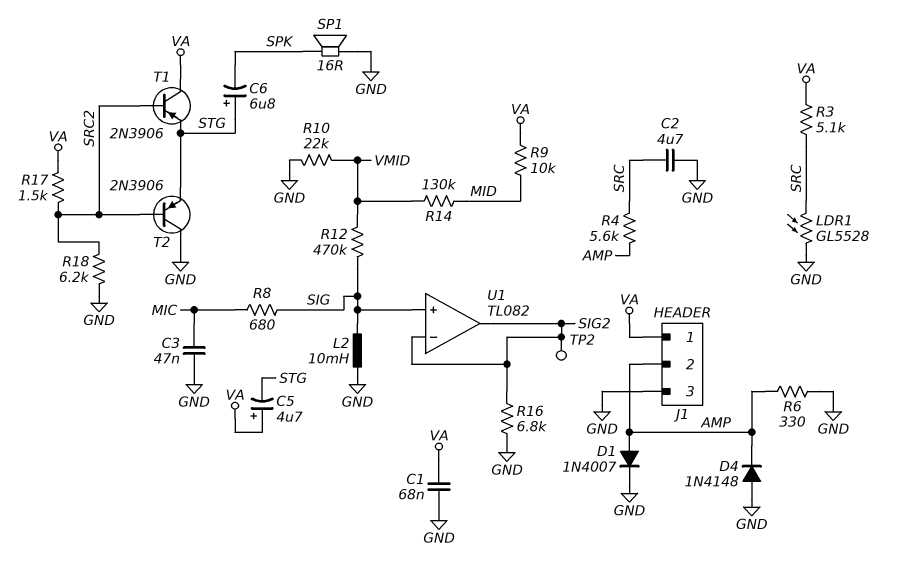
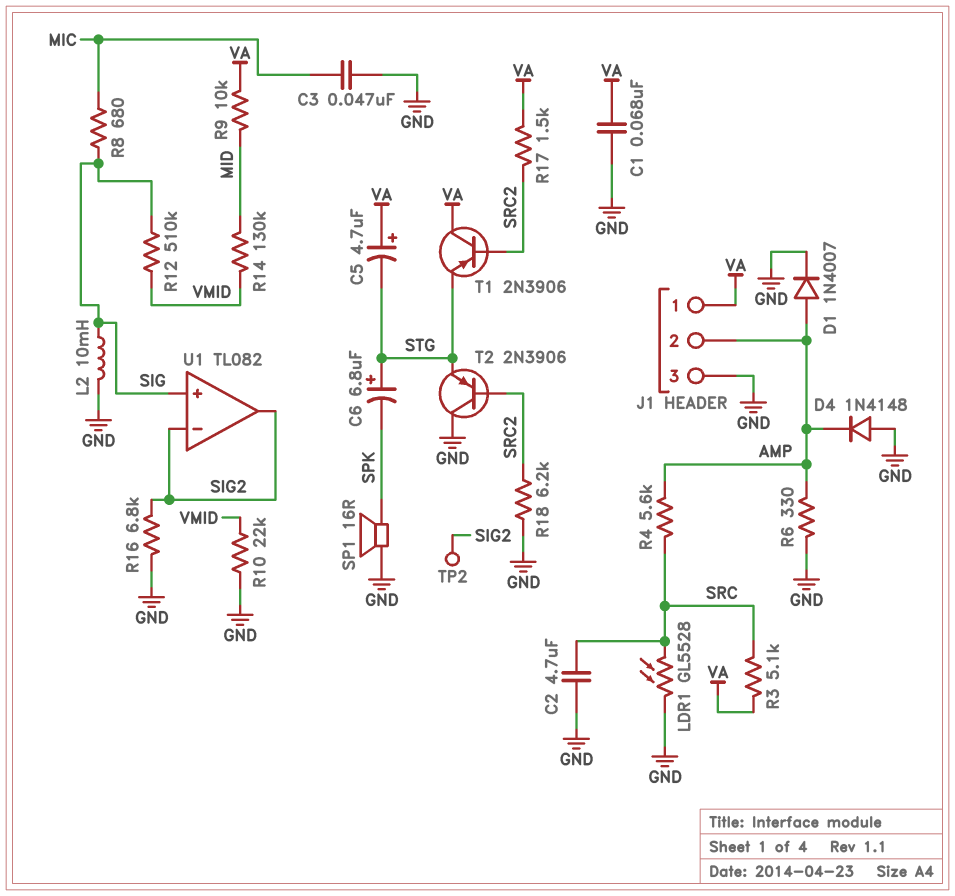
R12: 470k (SIG, VMID) -> 510k (SIG, VMID)

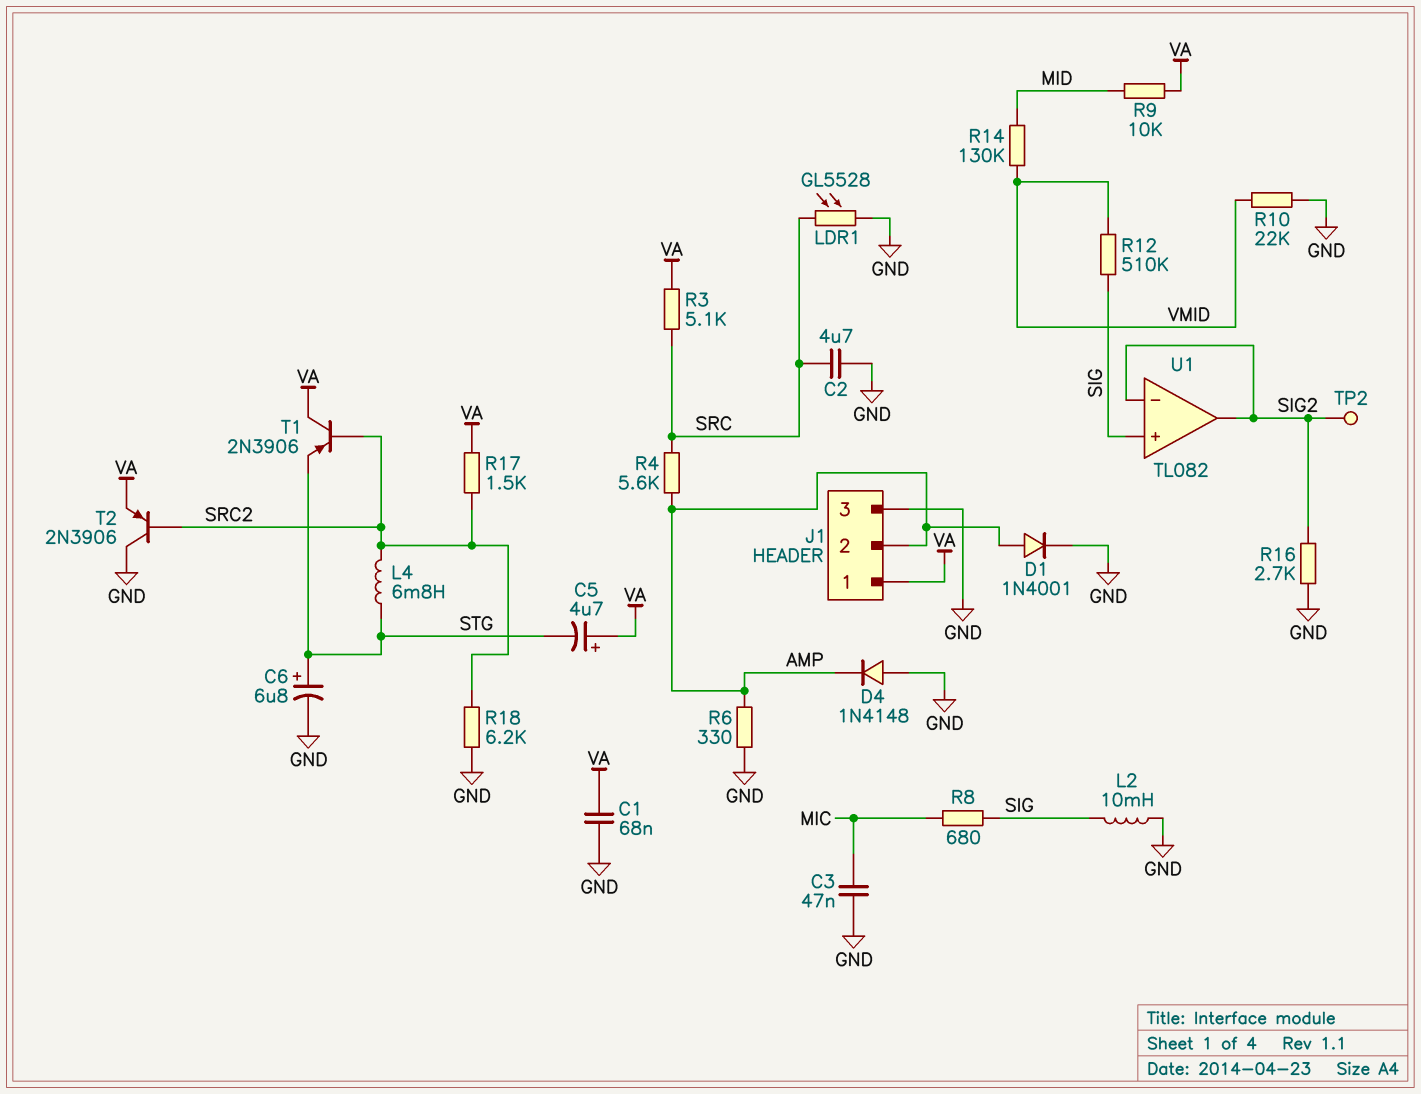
C6: 6.8uF (plus STG, minus SPK) -> 6.8uF (plus STG, minus GND)
D1: diode 1N4007 (A AMP, K GND) -> diode 1N4001 (A AMP, K GND)
L4: none -> 6.8mH (SRC2, STG)
R16: 6.8k (GND, SIG2) -> 2.7k (GND, SIG2)
SP1: speaker 16R (GND, SPK) -> none
T2: PNP 2N3906 (B SRC2, C GND, E STG) -> PNP 2N3906 (B SRC2, C GND, E VA)

